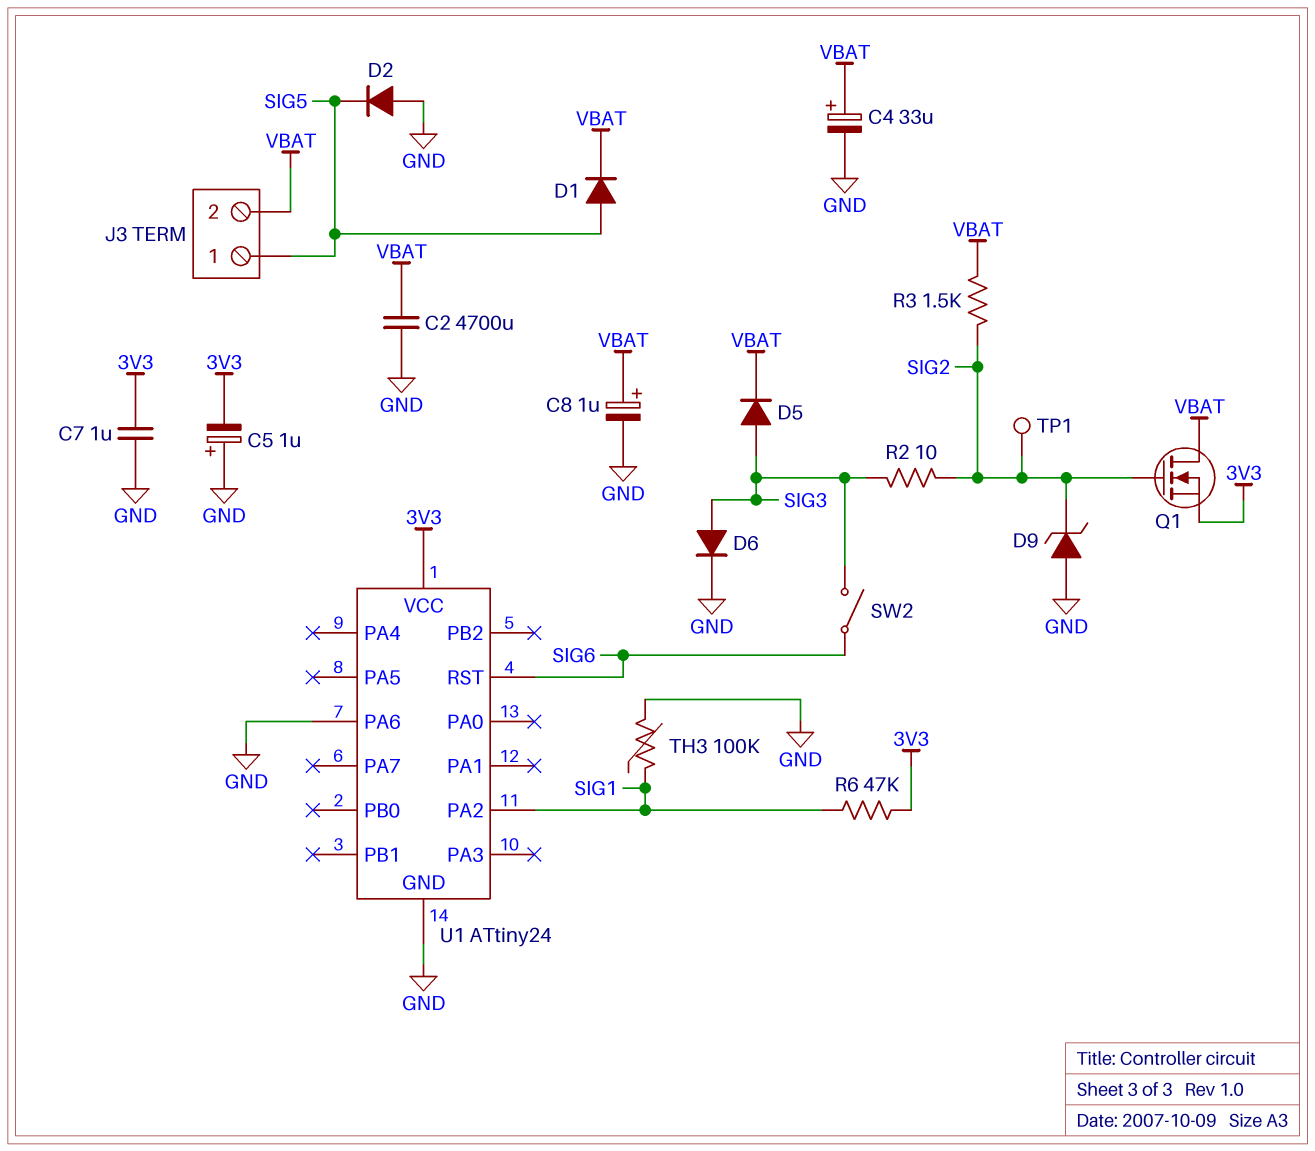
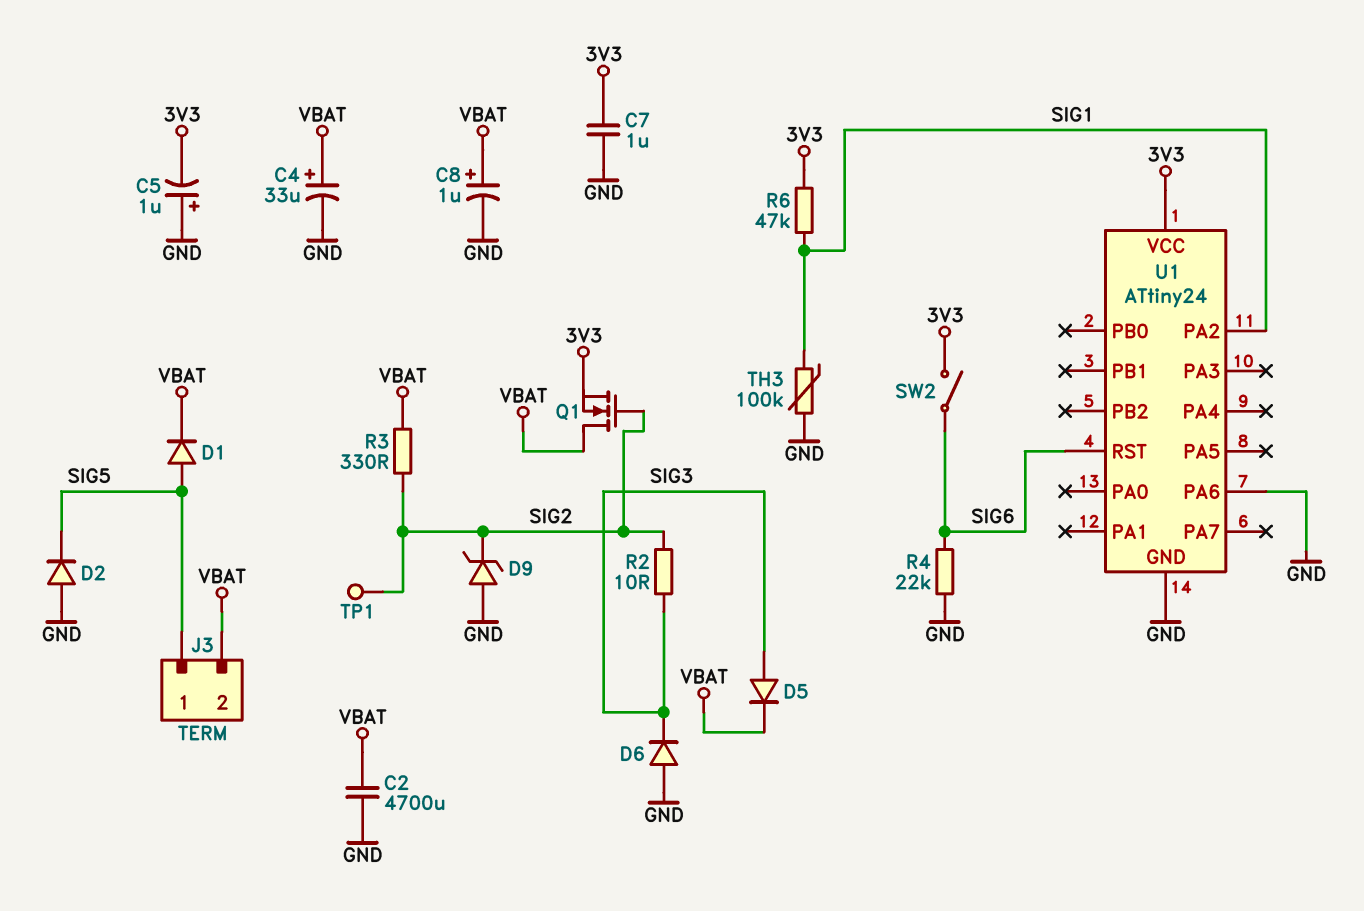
D6: diode (A SIG3, K GND) -> diode (A GND, K SIG3)
R3: 1.5k (SIG2, VBAT) -> 330 (SIG2, VBAT)
R4: none -> 22k (GND, SIG6)
SW2: switch (SIG3, SIG6) -> switch (3V3, SIG6)

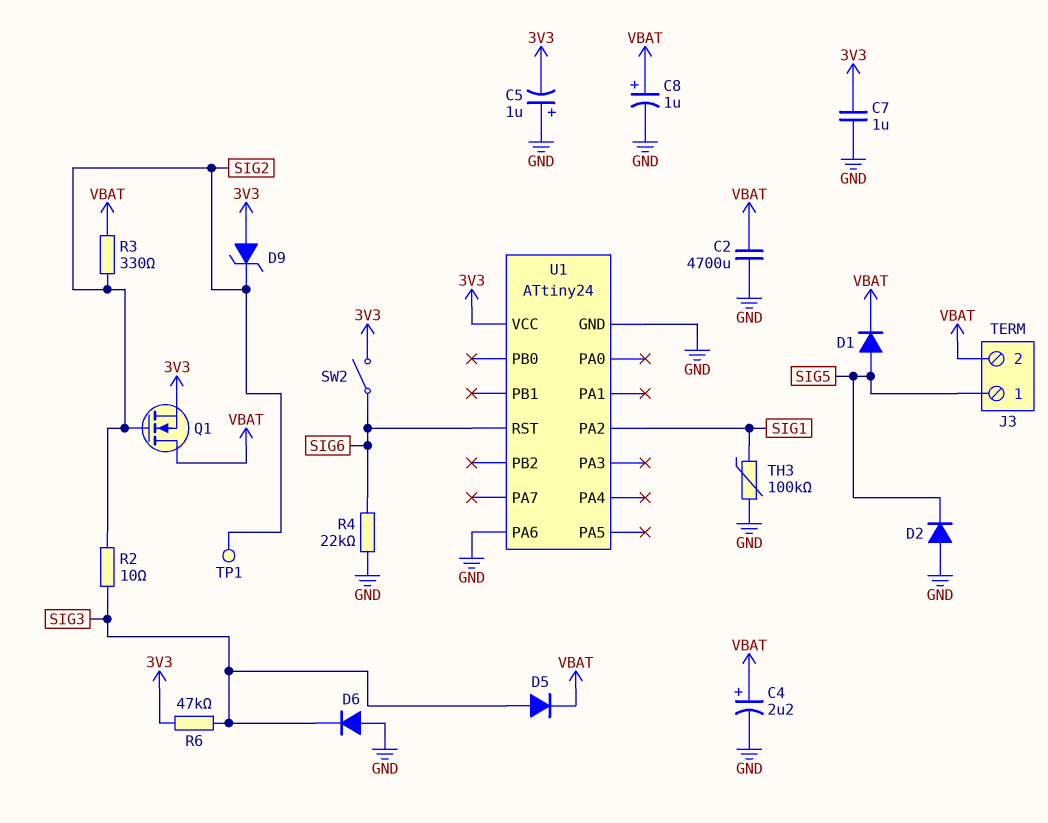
C4: 33uF (plus VBAT, minus GND) -> 2.2uF (plus VBAT, minus GND)
D9: zener (A GND, K SIG2) -> zener (A 3V3, K SIG2)
R6: 47k (3V3, SIG1) -> 47k (3V3, SIG3)

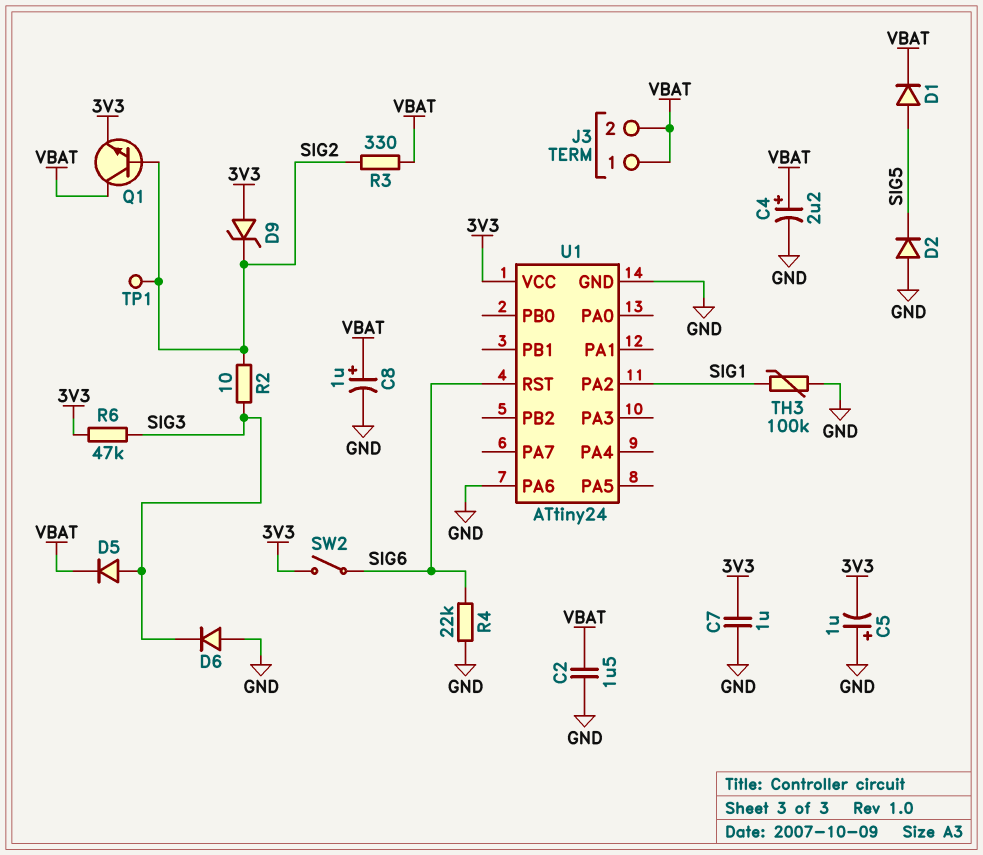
C2: 4700uF (GND, VBAT) -> 1.5uF (GND, VBAT)
J3 pin 1: SIG5 -> VBAT
Q1: NMOS (G SIG2, D VBAT, S 3V3) -> NPN (B SIG2, C VBAT, E 3V3)

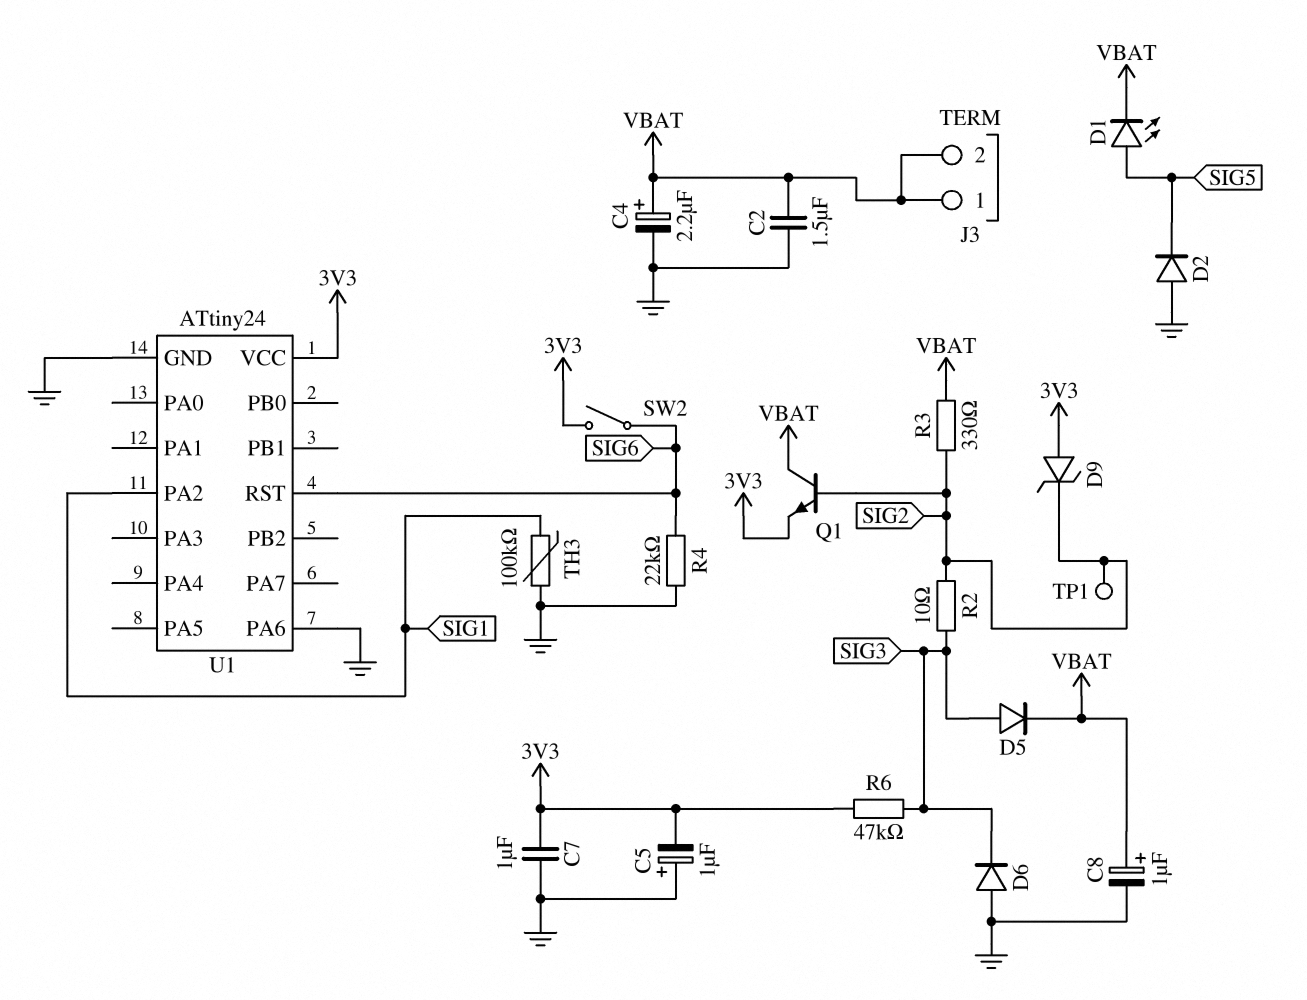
D1: diode (A SIG5, K VBAT) -> LED (A SIG5, K VBAT)

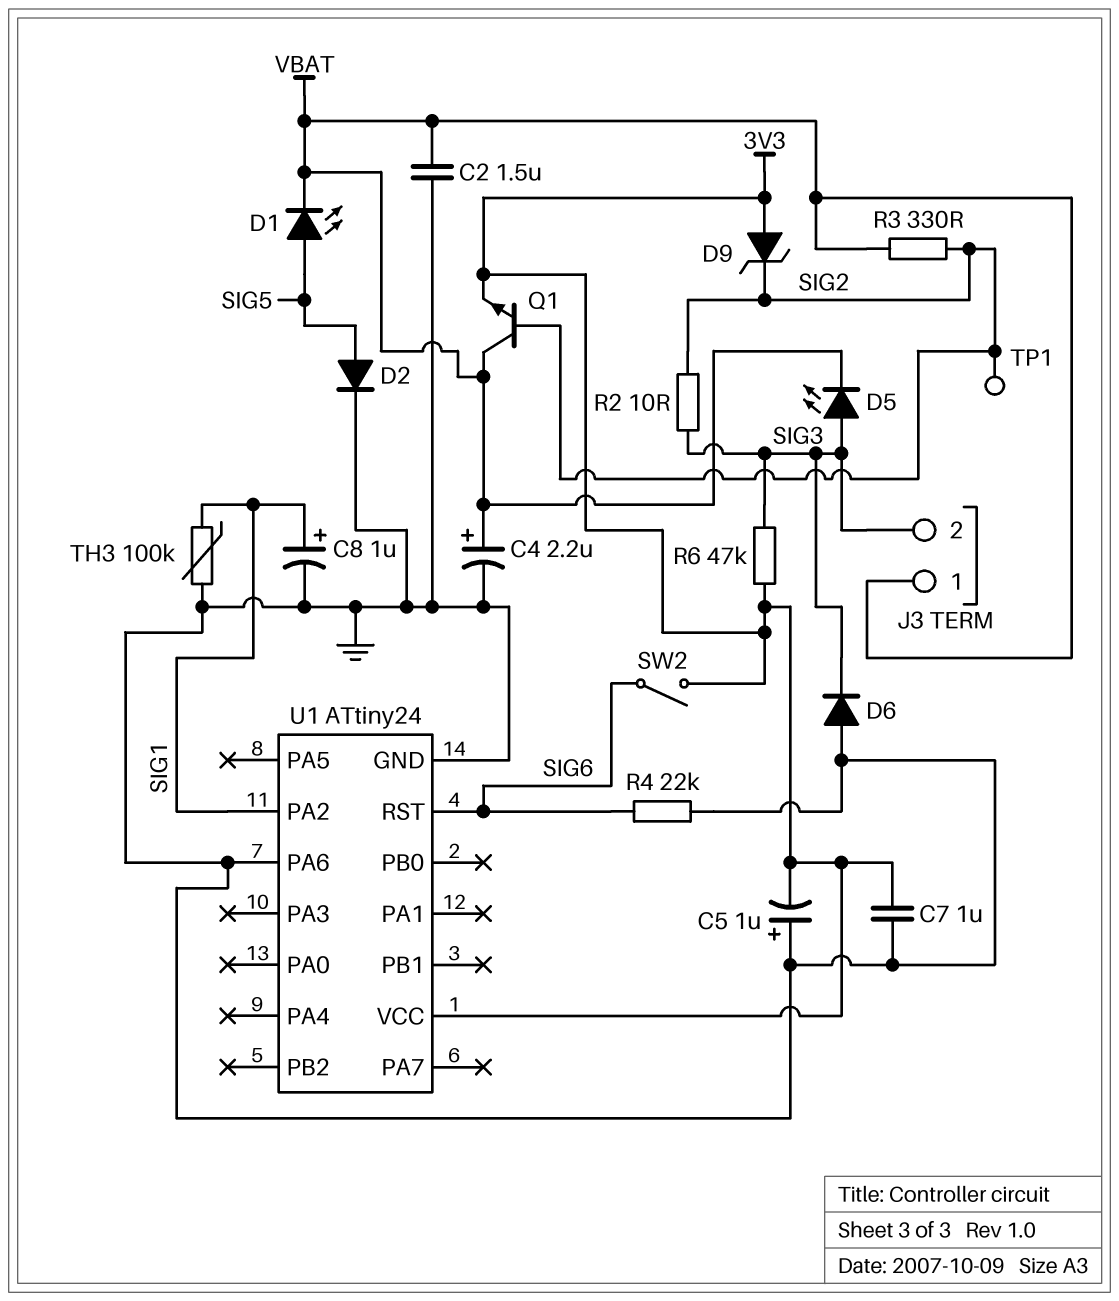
C8: 1uF (plus VBAT, minus GND) -> 1uF (plus SIG1, minus GND)
D2: diode (A GND, K SIG5) -> diode (A SIG5, K GND)
D5: diode (A SIG3, K VBAT) -> LED (A SIG3, K VBAT)
J3 pin 2: VBAT -> SIG3

